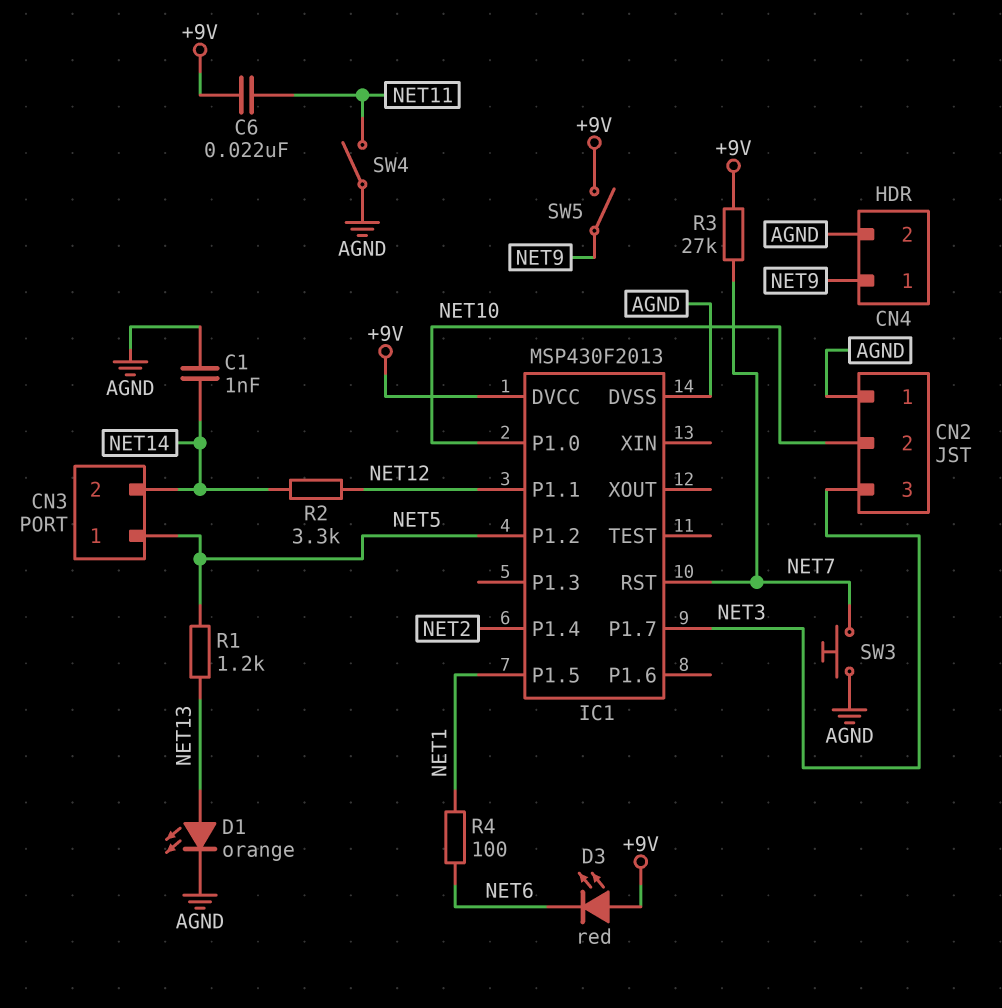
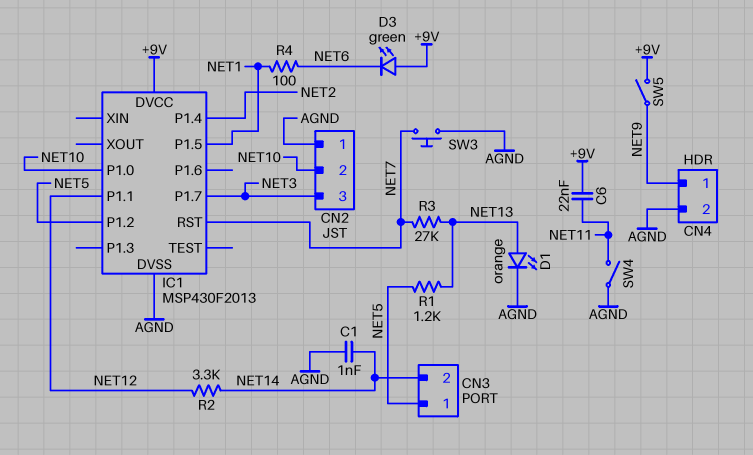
D3: LED red (A +9V, K NET6) -> LED green (A +9V, K NET6)
R3: 27k (+9V, NET7) -> 27k (NET7, NET13)

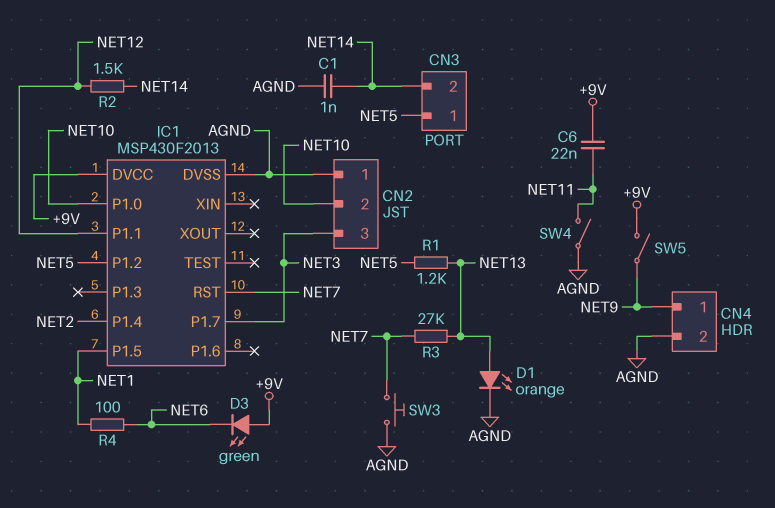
R2: 3.3k (NET12, NET14) -> 1.5k (NET12, NET14)

